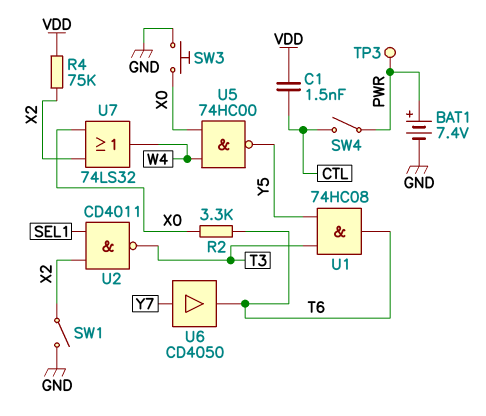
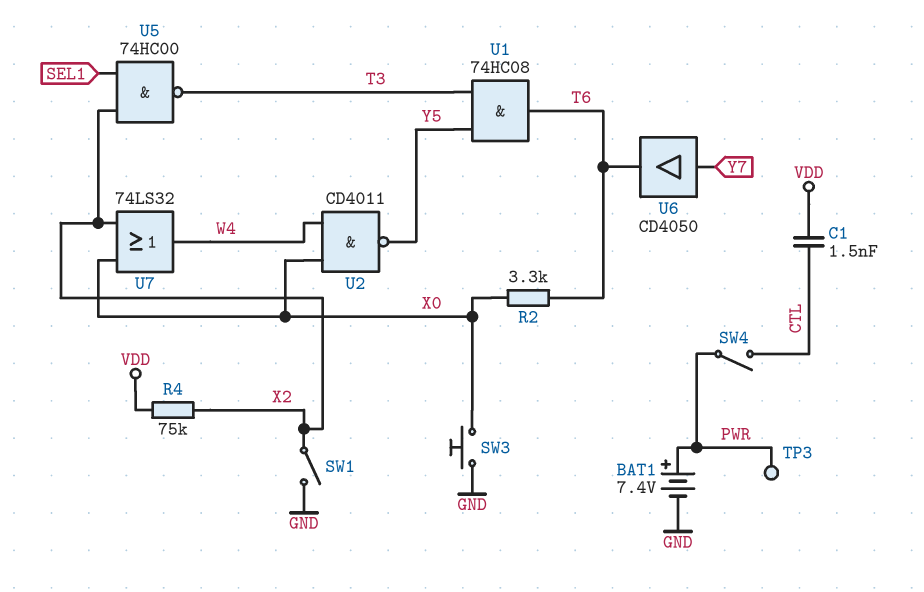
U2: NAND CD4011 (in SEL1, in X2, out T3) -> NAND CD4011 (in W4, in X0, out Y5)
U5: NAND 74HC00 (in W4, in X0, out Y5) -> NAND 74HC00 (in SEL1, in X2, out T3)

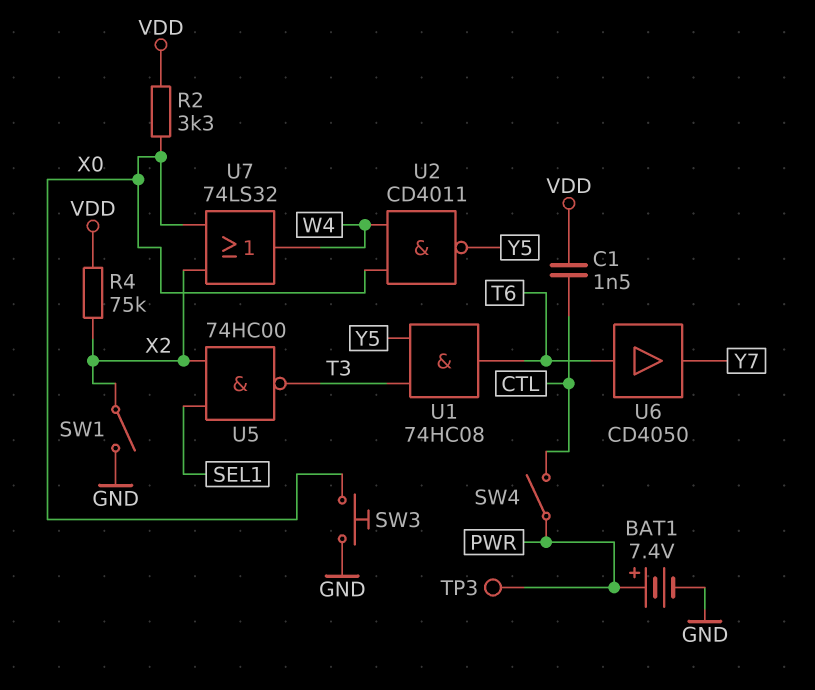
R2: 3.3k (T6, X0) -> 3.3k (VDD, X0)
U6: buffer CD4050 (in Y7, out T6) -> buffer CD4050 (in T6, out Y7)

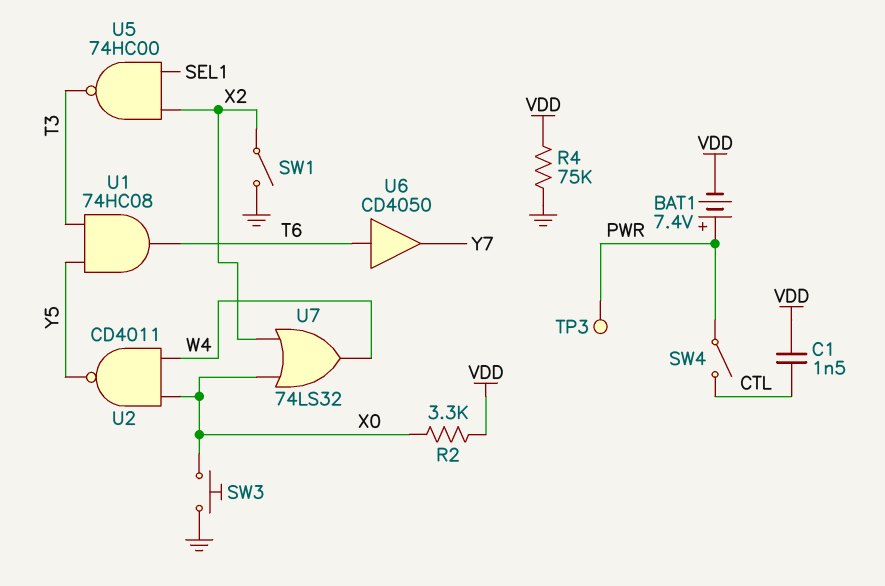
BAT1: 7.4V (plus PWR, minus GND) -> 7.4V (plus PWR, minus VDD)
R4: 75k (VDD, X2) -> 75k (GND, VDD)

